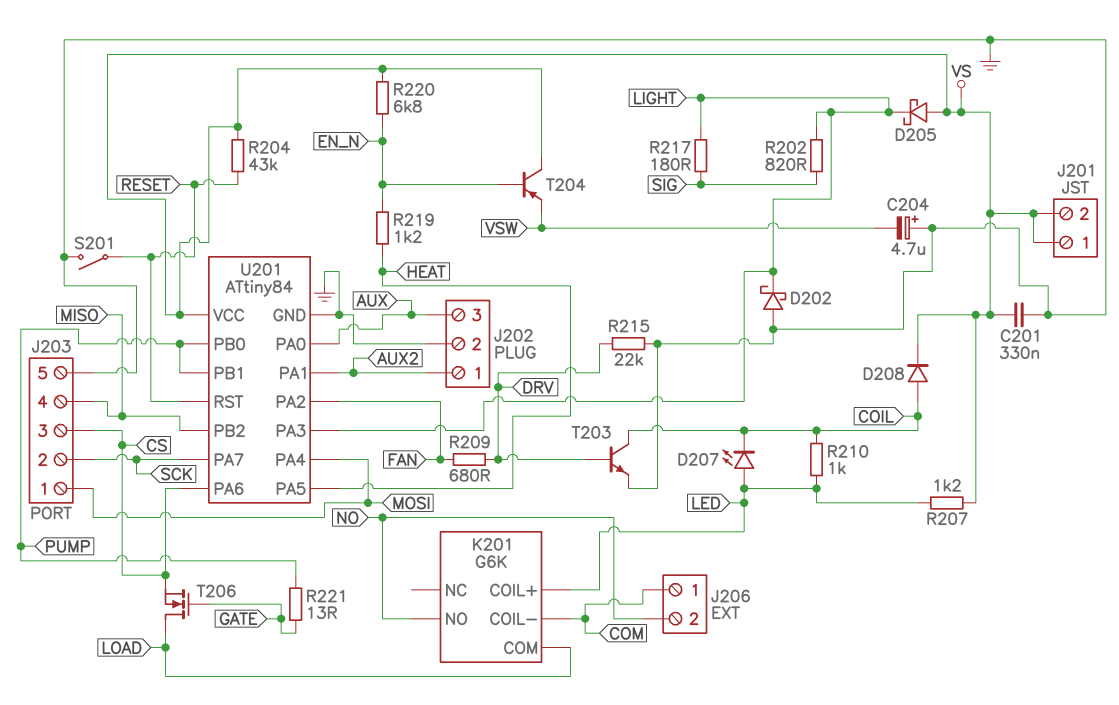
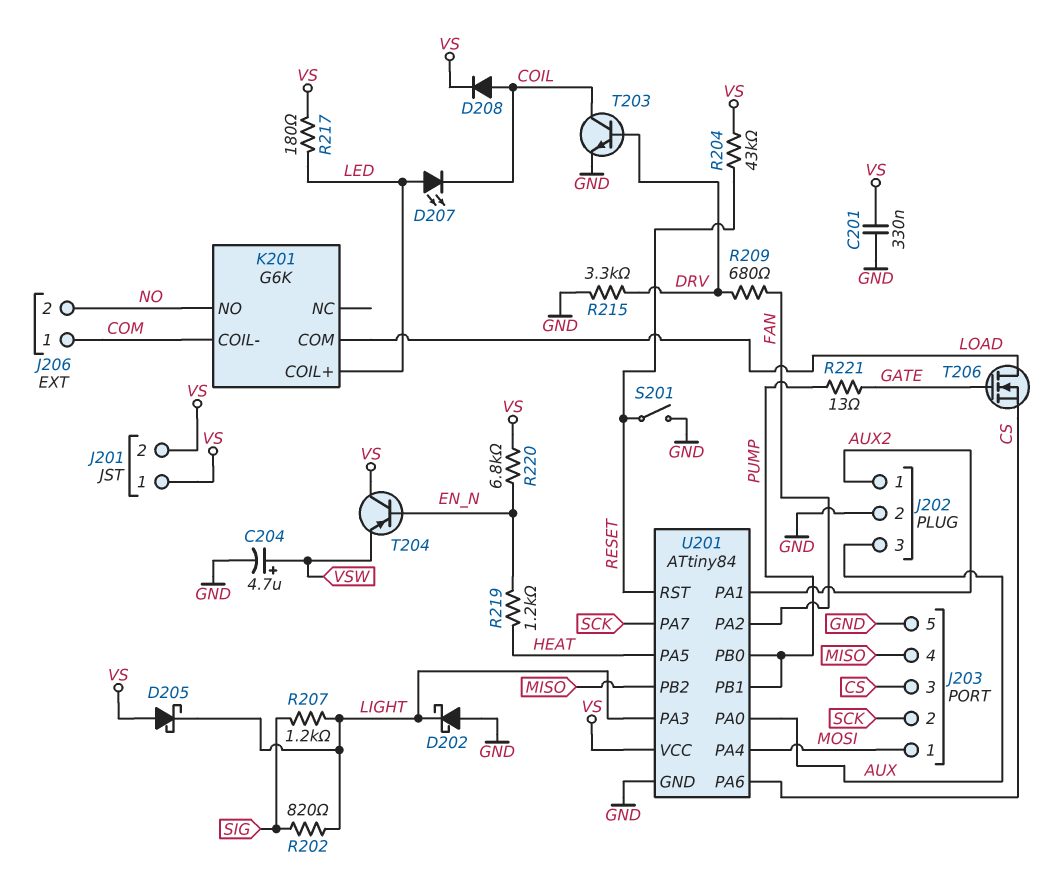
C204: 4.7uF (plus GND, minus VSW) -> 4.7uF (plus VSW, minus GND)
R207: 1.2k (LED, VS) -> 1.2k (LIGHT, SIG)
R210: 1k (COIL, LED) -> none
R215: 22k (DRV, GND) -> 3.3k (DRV, GND)
R217: 180 (LIGHT, SIG) -> 180 (LED, VS)

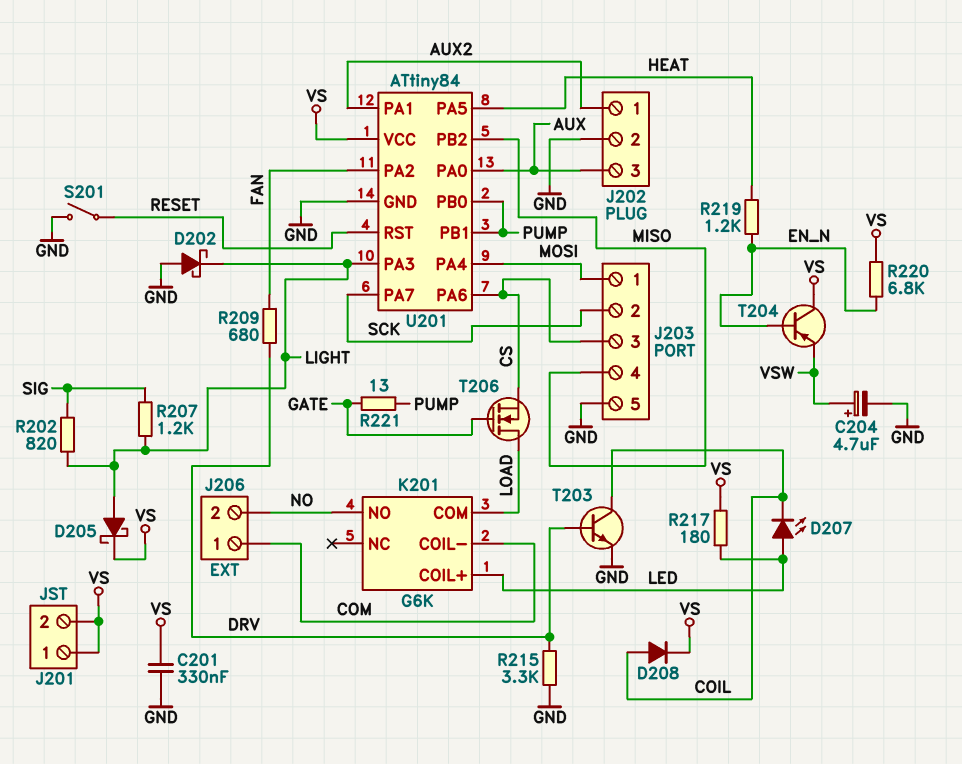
D205: schottky (A VS, K LIGHT) -> schottky (A LIGHT, K VS)
R204: 43k (RESET, VS) -> none

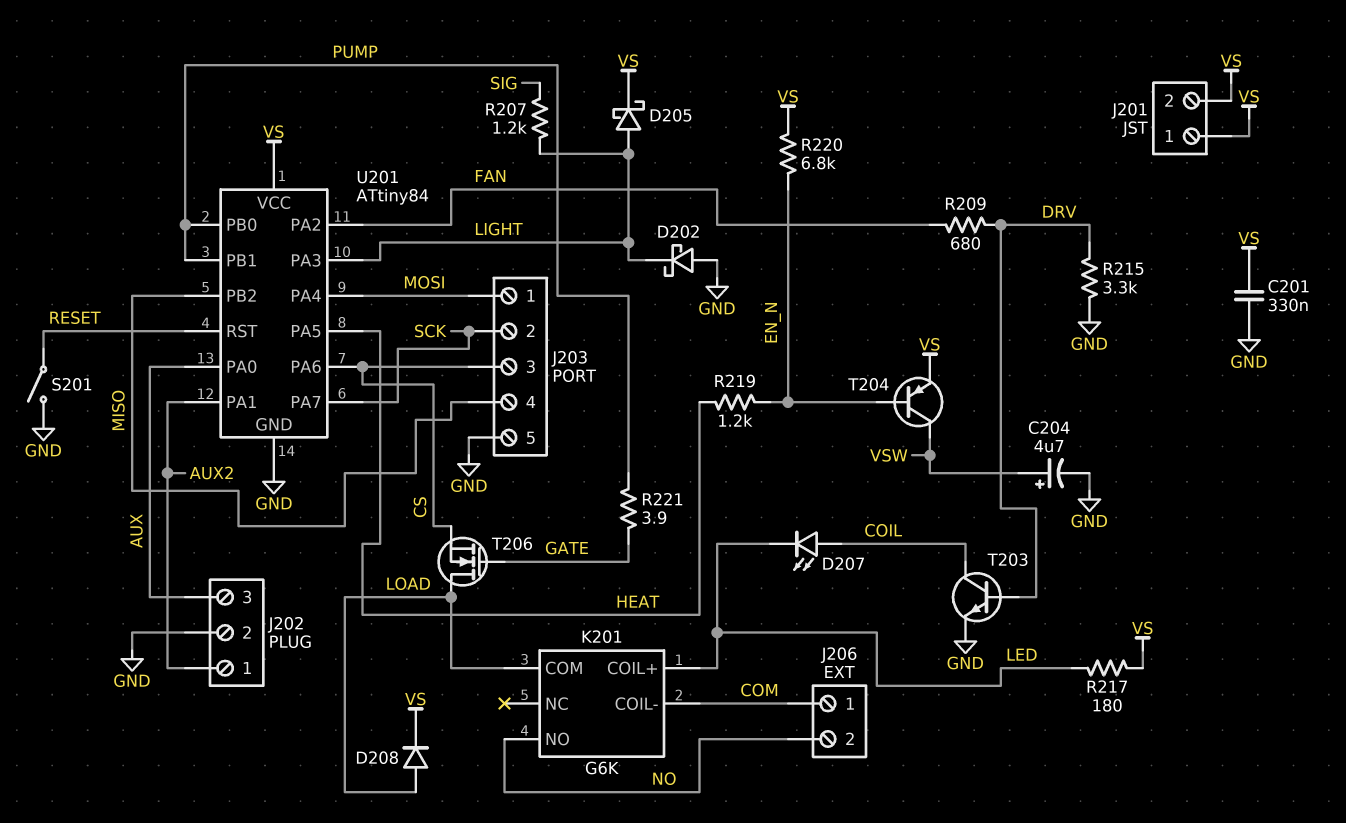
D207: LED (A LED, K COIL) -> LED (A COIL, K LED)
D208: diode (A COIL, K VS) -> diode (A LOAD, K VS)
R202: 820 (LIGHT, SIG) -> none
R221: 13 (GATE, PUMP) -> 3.9 (GATE, PUMP)
T204: PNP (B EN_N, C VS, E VSW) -> PNP (B EN_N, C VSW, E VS)

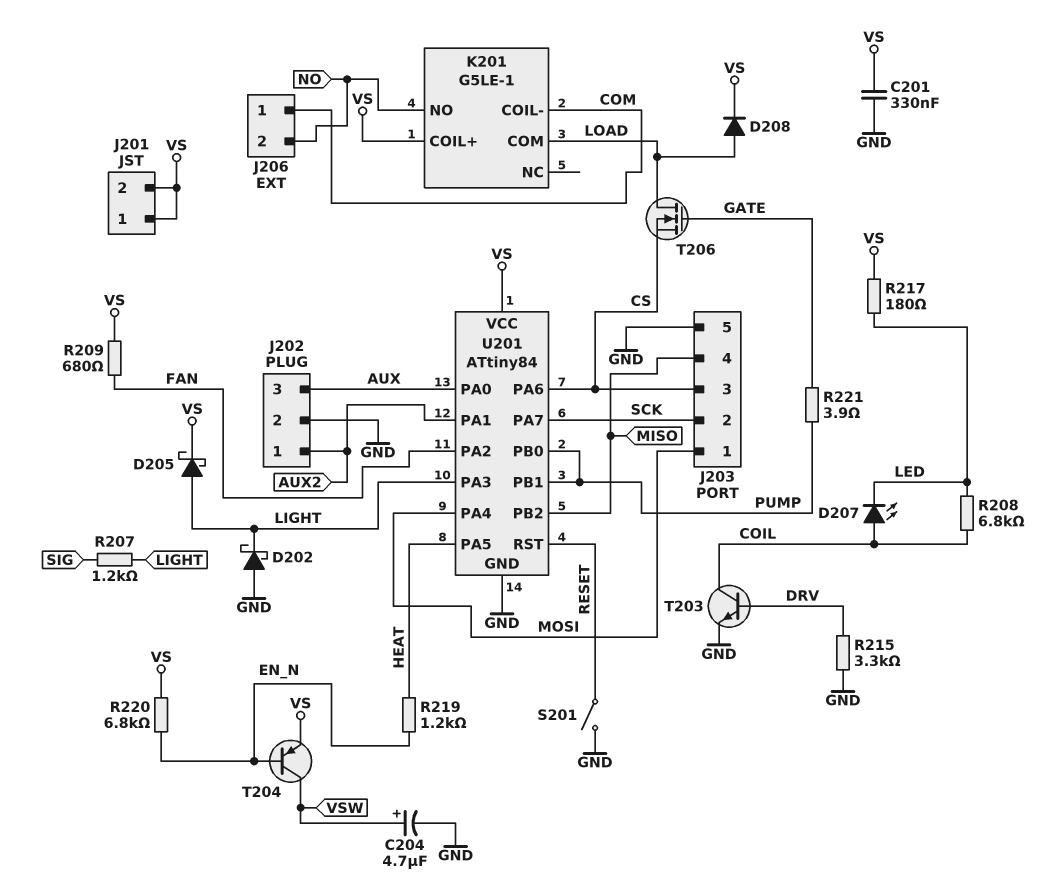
K201: G6K -> G5LE-1
K201 pin COIL+: LED -> VS
R208: none -> 6.8k (COIL, LED)
R209: 680 (DRV, FAN) -> 680 (FAN, VS)

